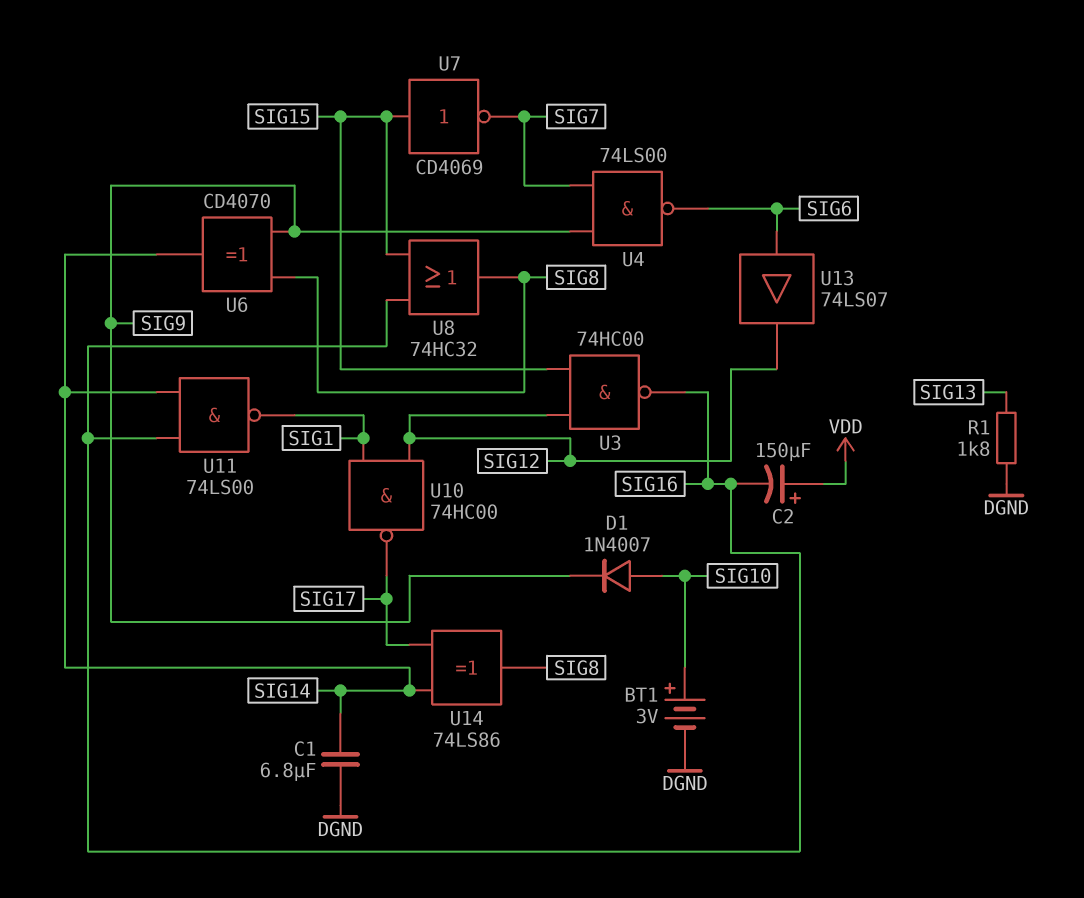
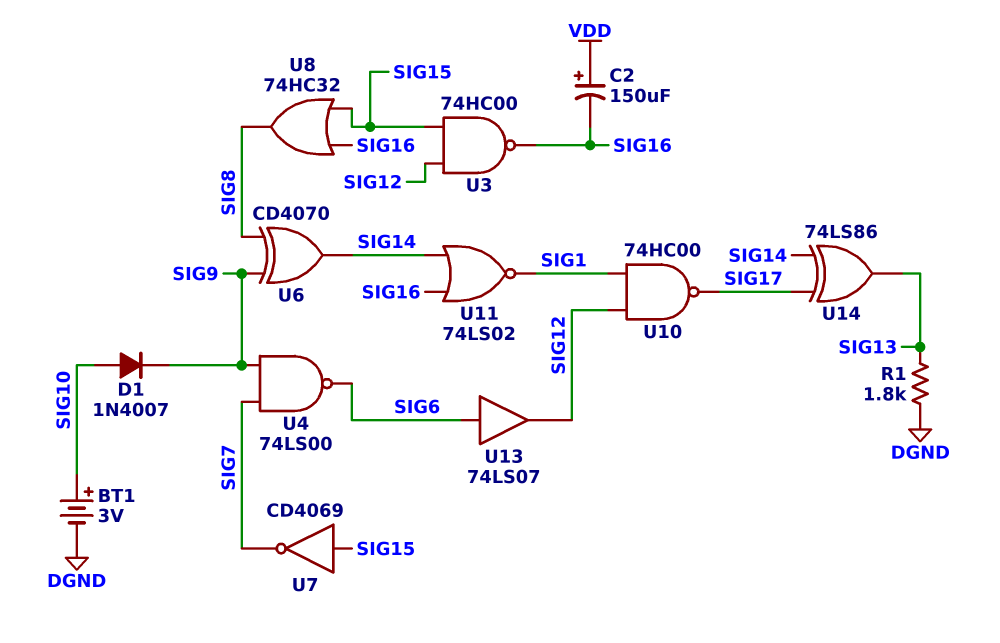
C1: 6.8uF (DGND, SIG14) -> none
U11: NAND 74LS00 (in SIG14, in SIG16, out SIG1) -> NOR 74LS02 (in SIG14, in SIG16, out SIG1)
U14: XOR 74LS86 (in SIG14, in SIG17, out SIG8) -> XOR 74LS86 (in SIG14, in SIG17, out SIG13)

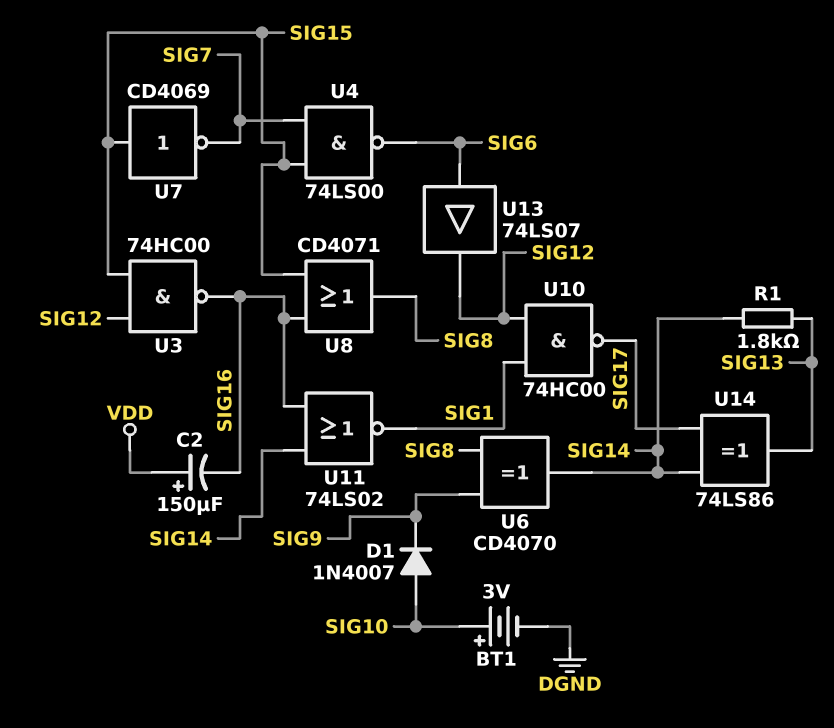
R1: 1.8k (DGND, SIG13) -> 1.8k (SIG13, SIG14)
U4: NAND 74LS00 (in SIG7, in SIG9, out SIG6) -> NAND 74LS00 (in SIG7, in SIG15, out SIG6)
U8: OR 74HC32 (in SIG15, in SIG16, out SIG8) -> OR CD4071 (in SIG15, in SIG16, out SIG8)

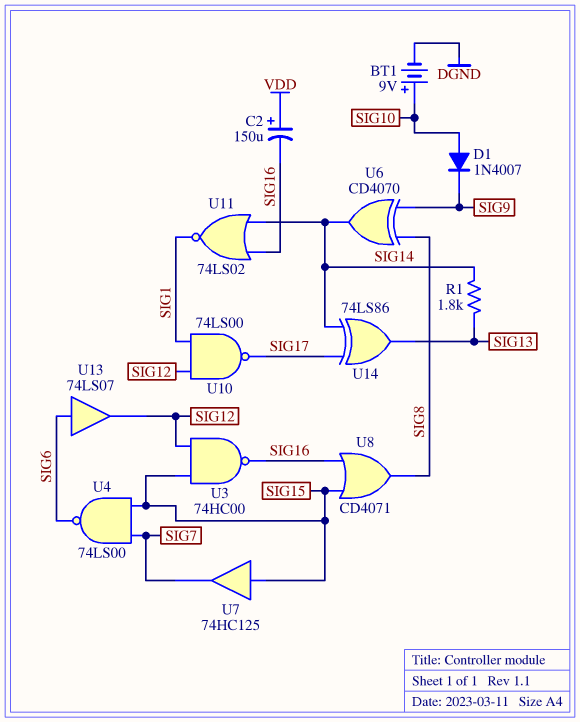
BT1: 3V (plus SIG10, minus DGND) -> 9V (plus SIG10, minus DGND)
U7: NOT CD4069 (in SIG15, out SIG7) -> buffer 74HC125 (in SIG15, out SIG7)
U10: NAND 74HC00 (in SIG1, in SIG12, out SIG17) -> NAND 74LS00 (in SIG1, in SIG12, out SIG17)

